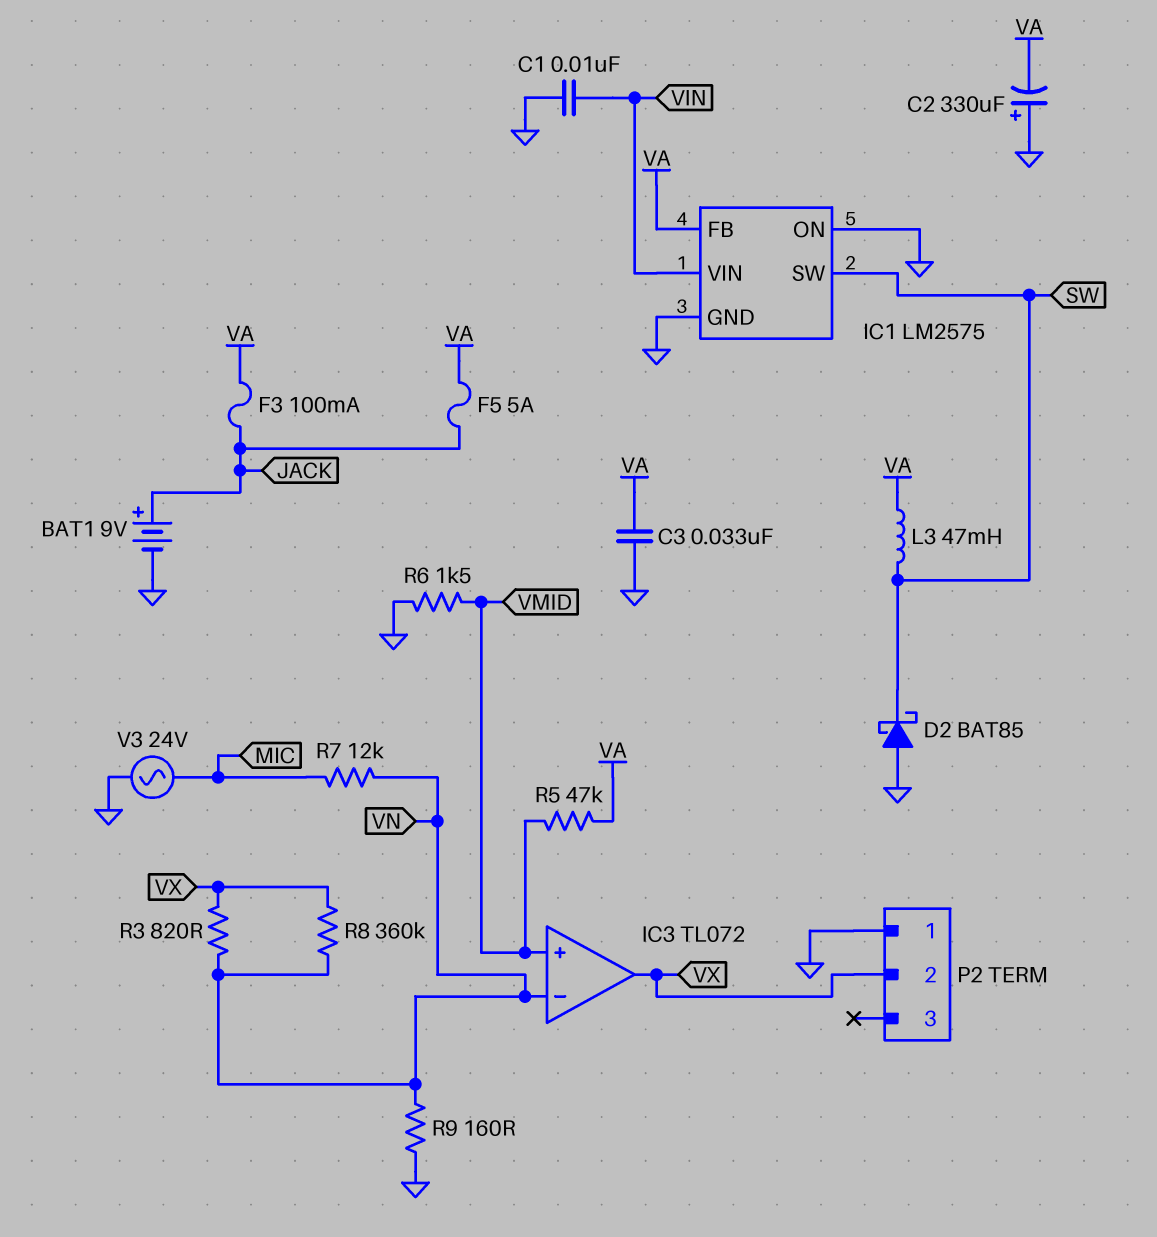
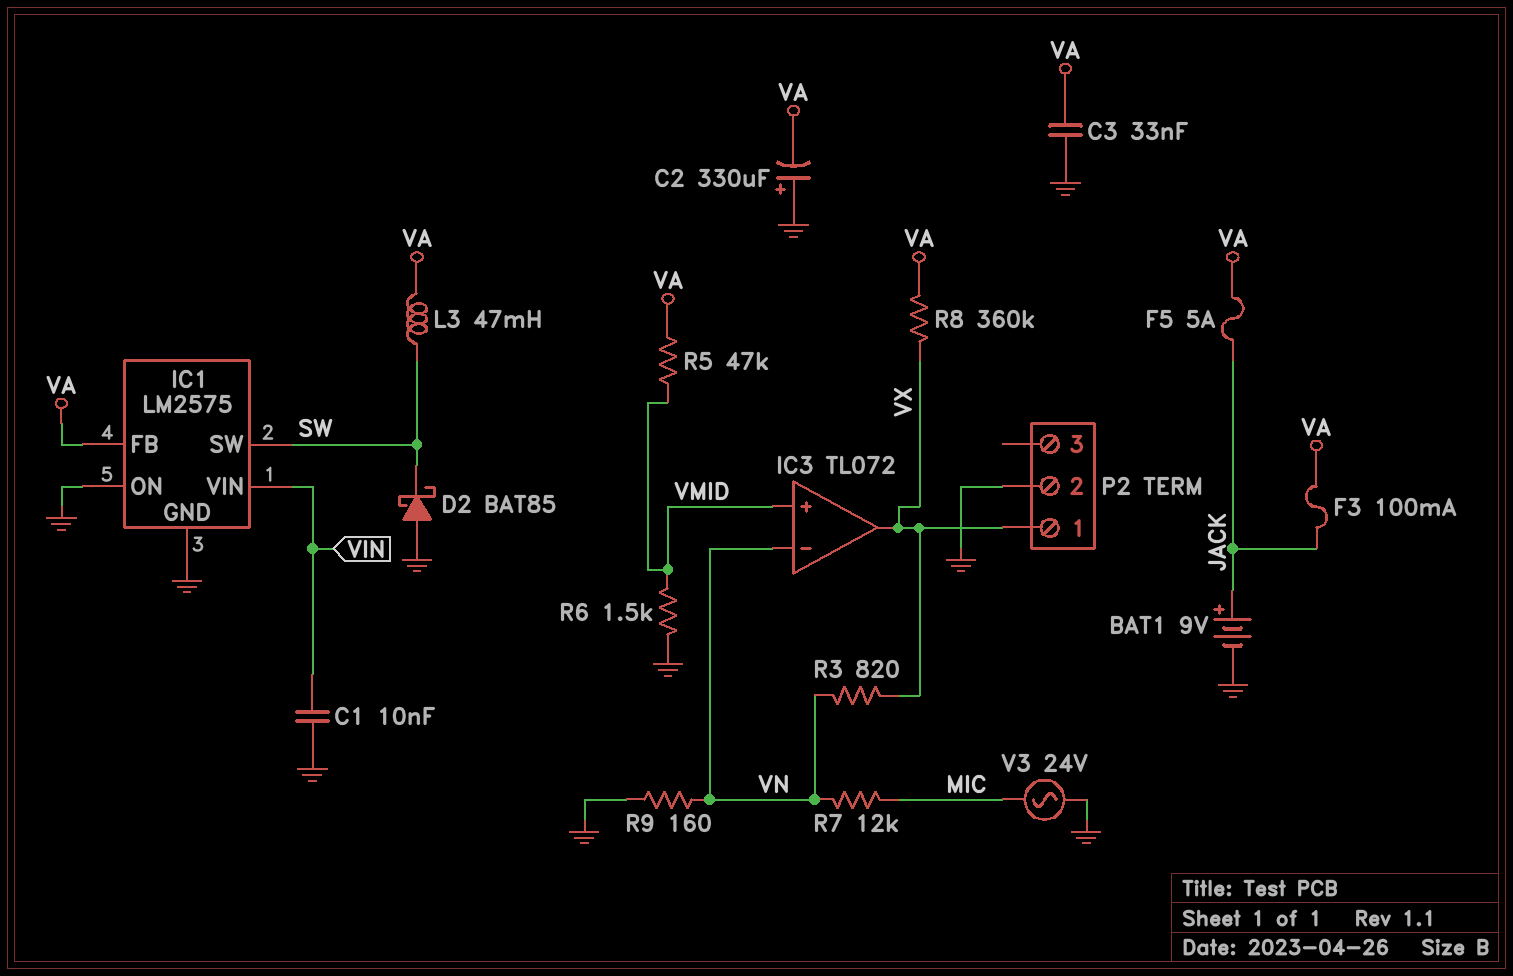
P2 pin 1: GND -> VX
P2 pin 2: VX -> GND
R8: 360k (VN, VX) -> 360k (VA, VX)

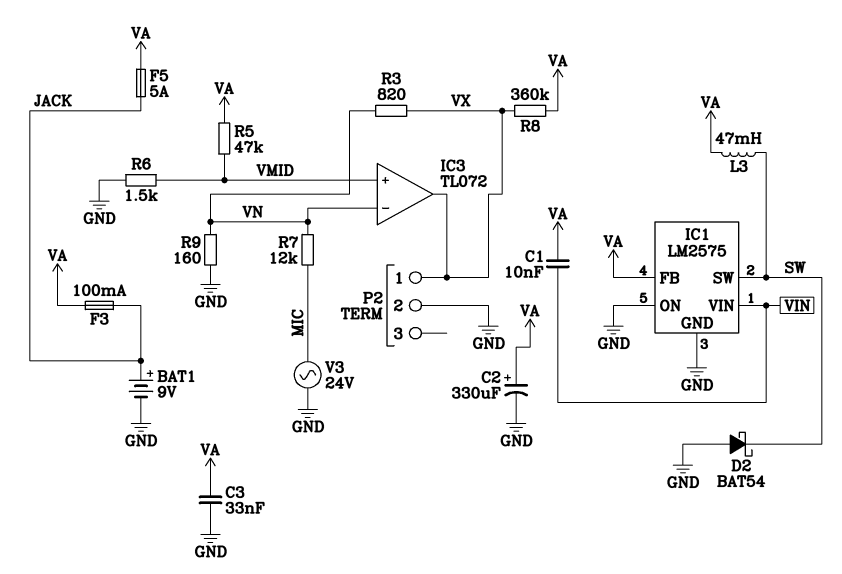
C1: 10nF (GND, VIN) -> 10nF (VA, VIN)
C2: 330uF (plus GND, minus VA) -> 330uF (plus VA, minus GND)
D2: schottky BAT85 (A GND, K SW) -> schottky BAT54 (A GND, K SW)

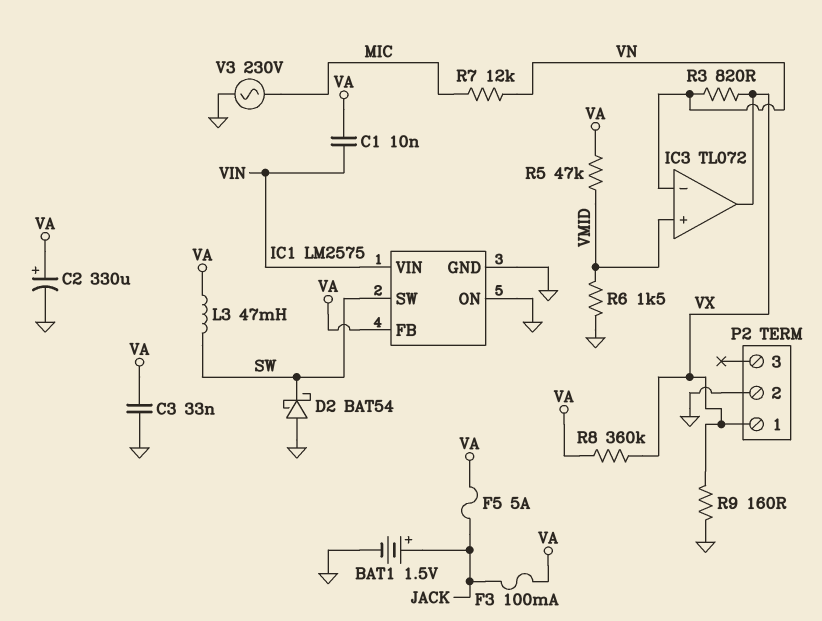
BAT1: 9V (plus JACK, minus GND) -> 1.5V (plus JACK, minus GND)
R9: 160 (GND, VN) -> 160 (GND, VX)
V3: AC 24V (GND, MIC) -> AC 230V (GND, MIC)

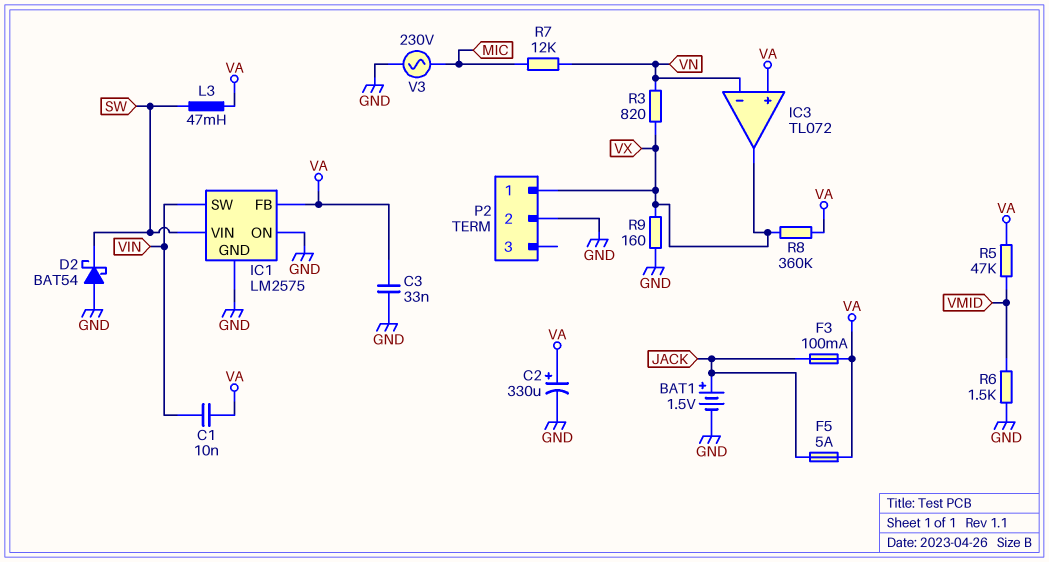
IC1 pin SW: SW -> VIN
IC1 pin VIN: VIN -> SW
IC3 pin in+: VMID -> VA

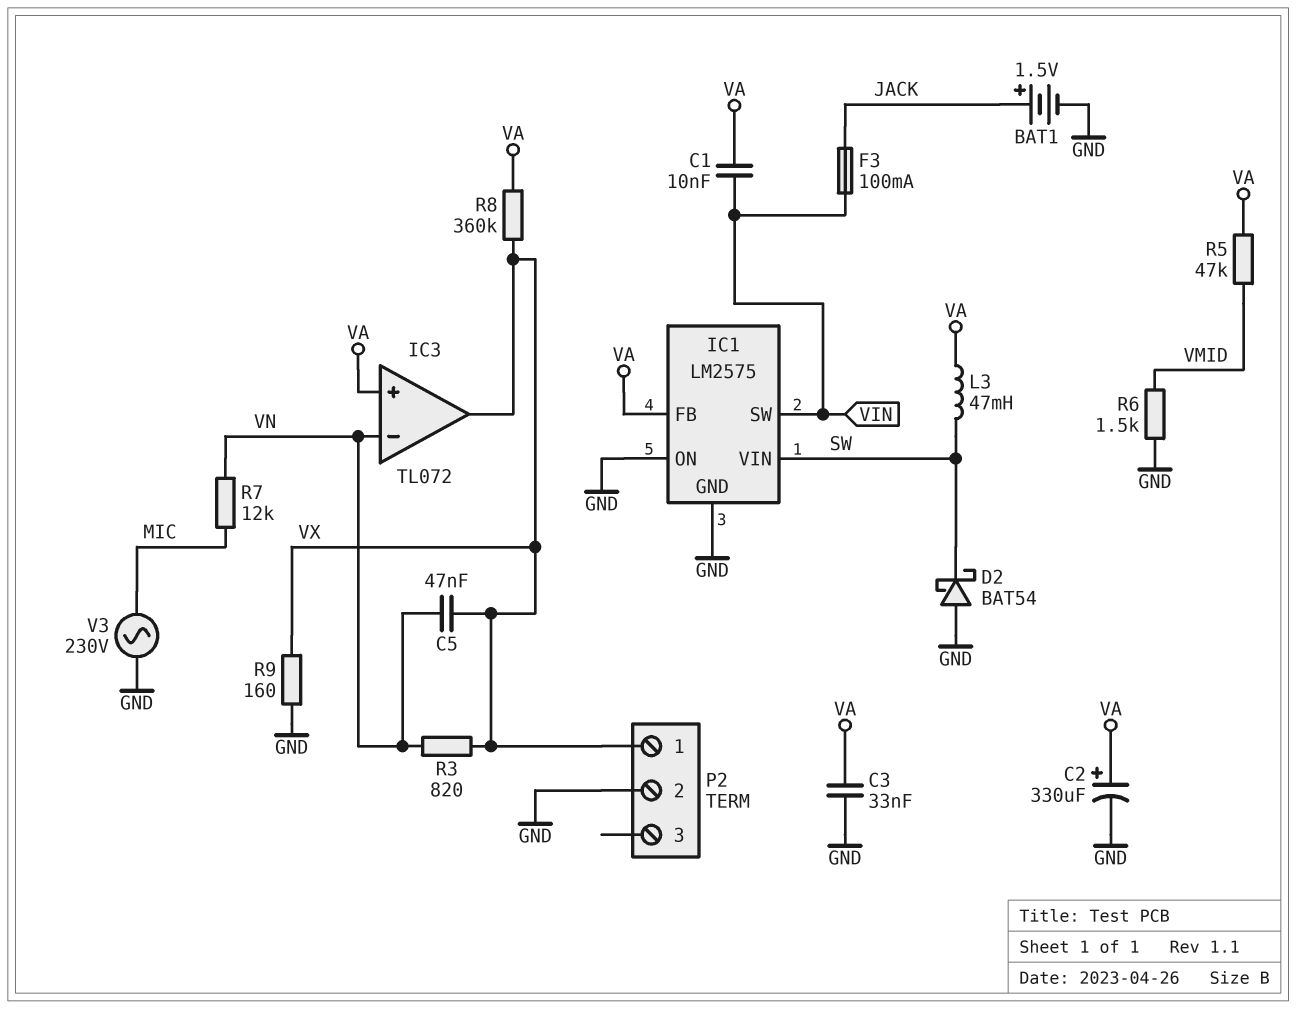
C5: none -> 47nF (VN, VX)
F3: 100mA (JACK, VA) -> 100mA (JACK, VIN)
F5: 5A (JACK, VA) -> none

